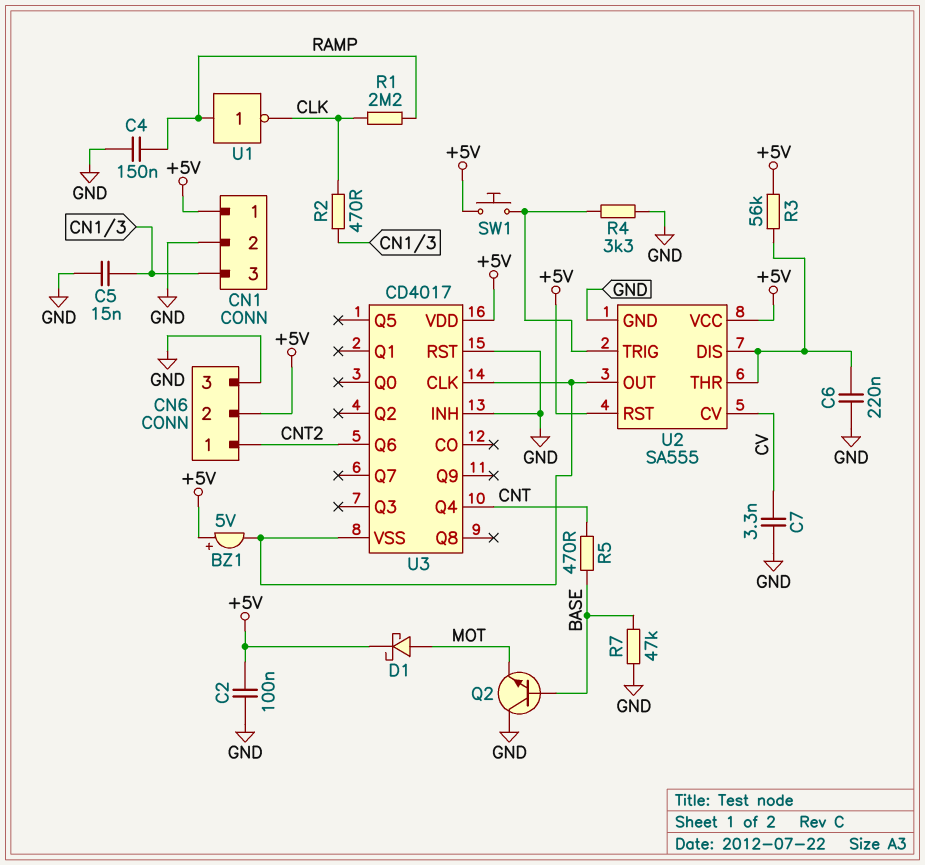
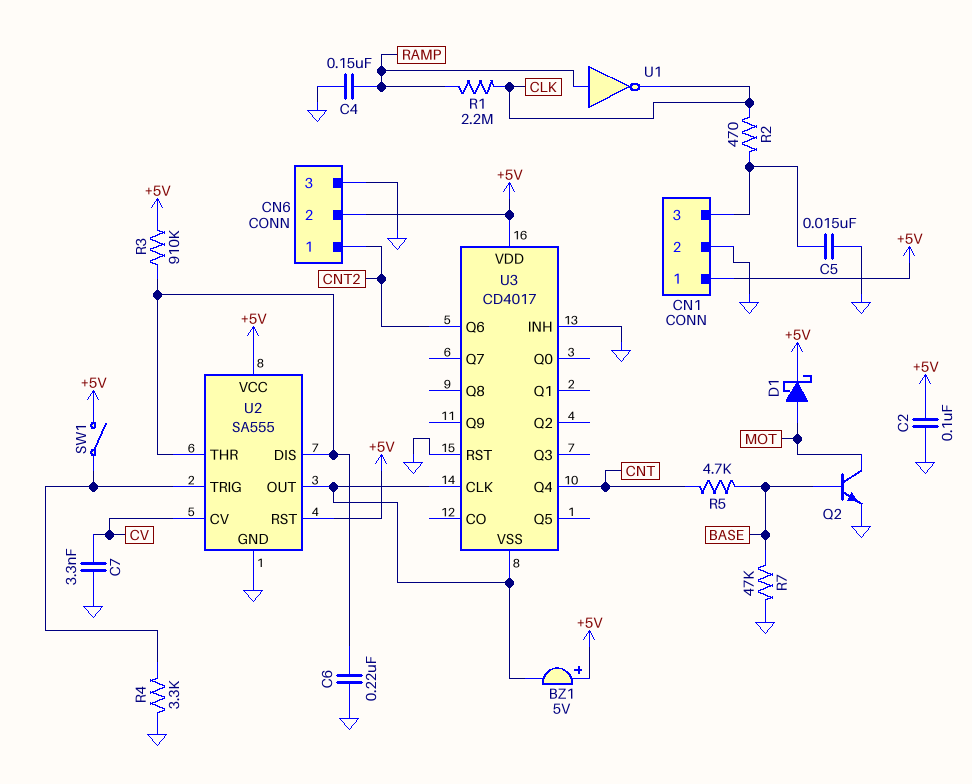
Q2: NPN (B BASE, C GND, E MOT) -> NPN (B BASE, C MOT, E GND)
R3: 56k (+5V, U2/DIS) -> 910k (+5V, U2/DIS)
R5: 470 (BASE, CNT) -> 4.7k (BASE, CNT)
SW1: button (+5V, U2/TRIG) -> switch (+5V, U2/TRIG)

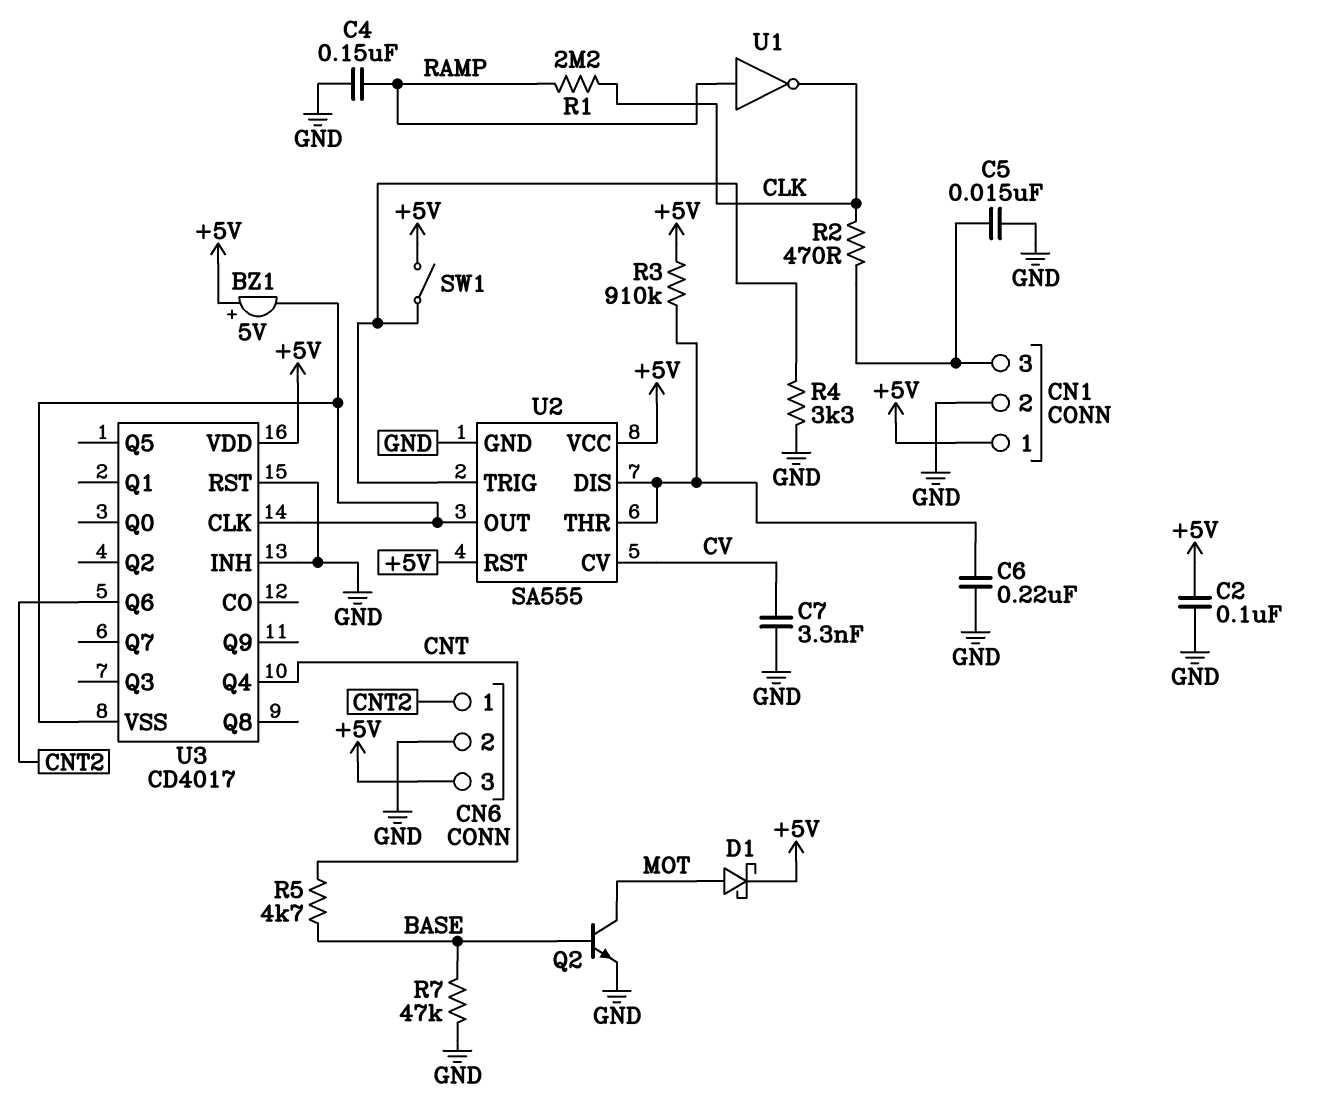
CN6 pin 2: +5V -> GND
CN6 pin 3: GND -> +5V

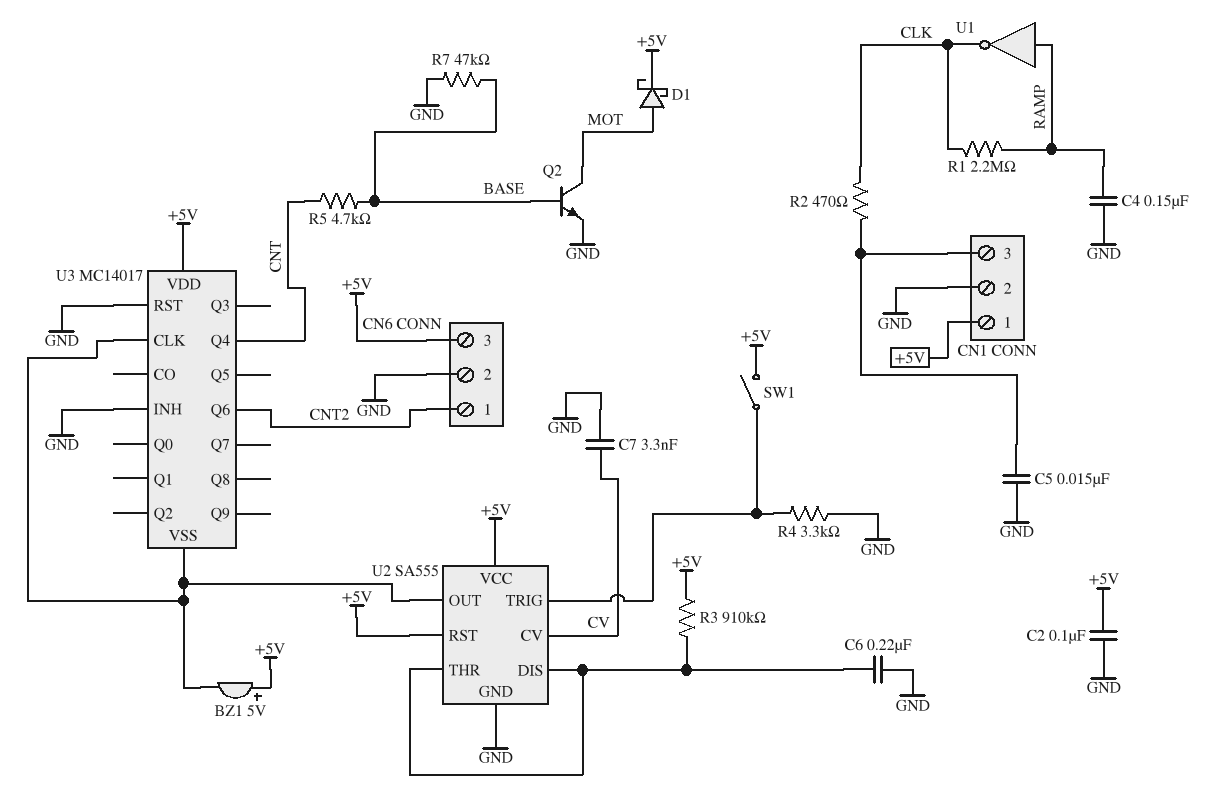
U3: CD4017 -> MC14017

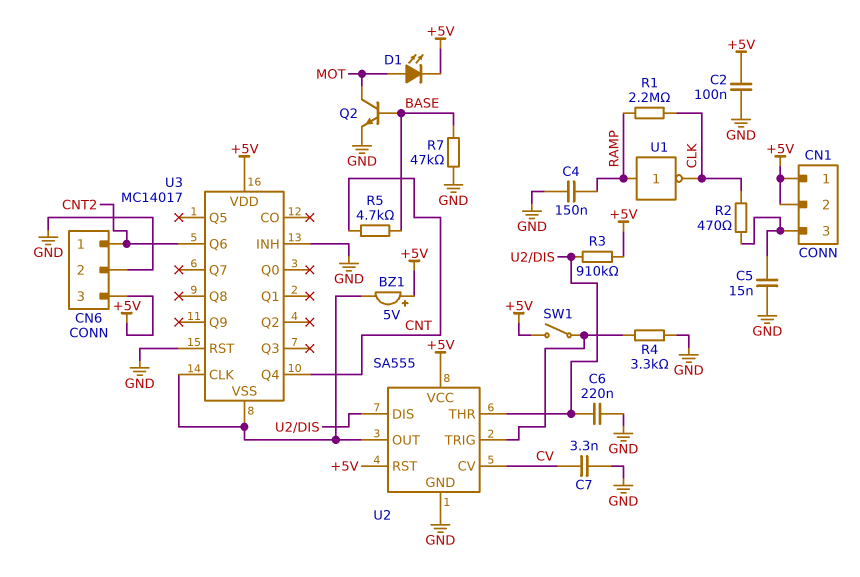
CN1 pin 2: GND -> +5V
D1: schottky (A MOT, K +5V) -> LED (A MOT, K +5V)

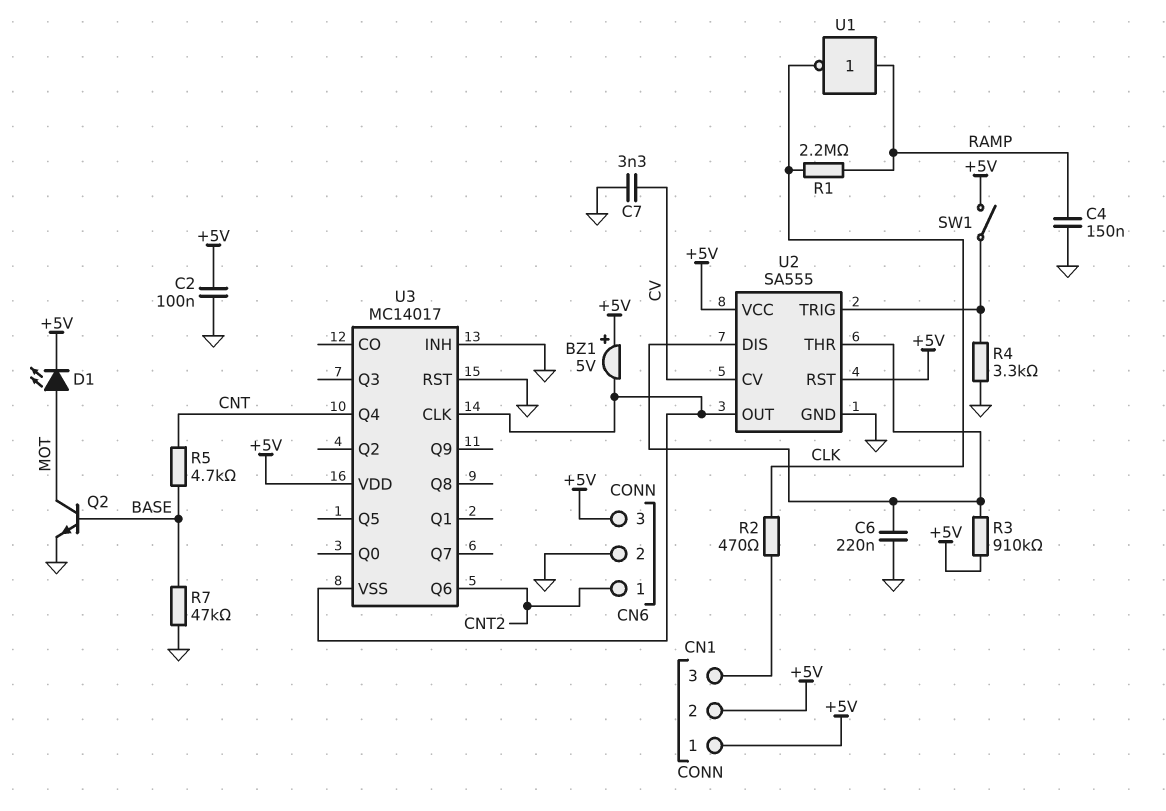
C5: 15nF (CN1/3, GND) -> none

